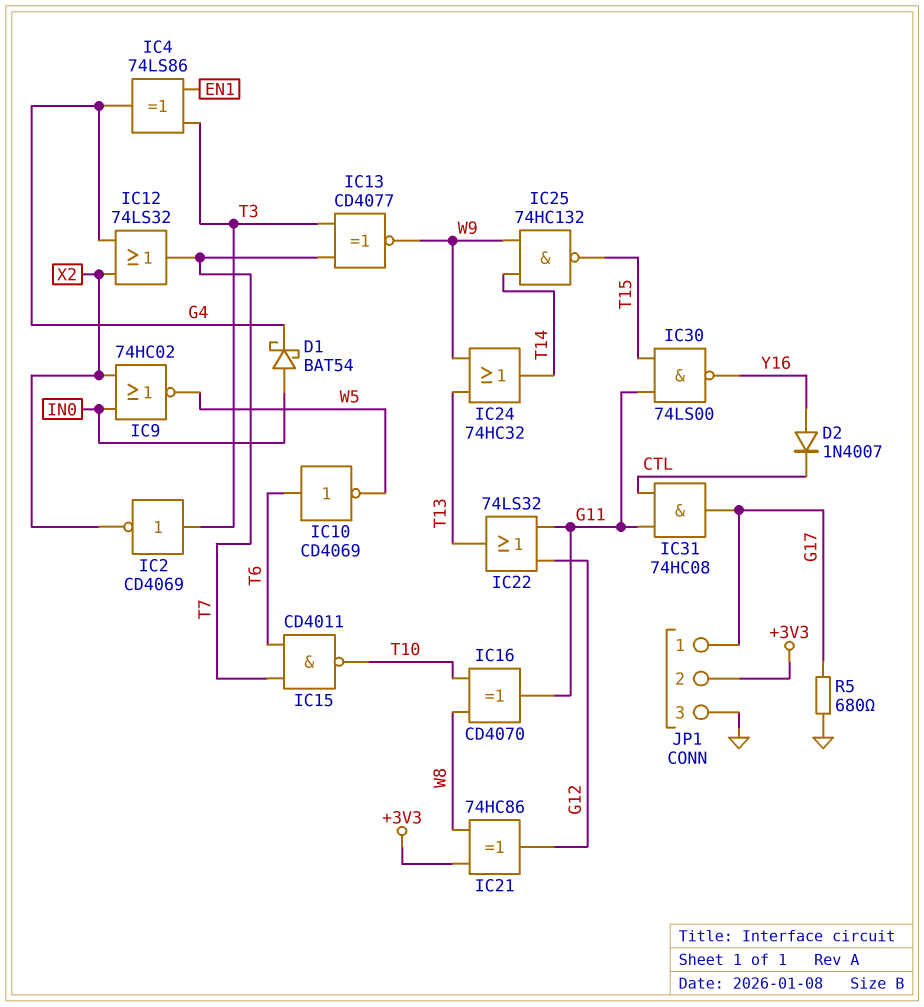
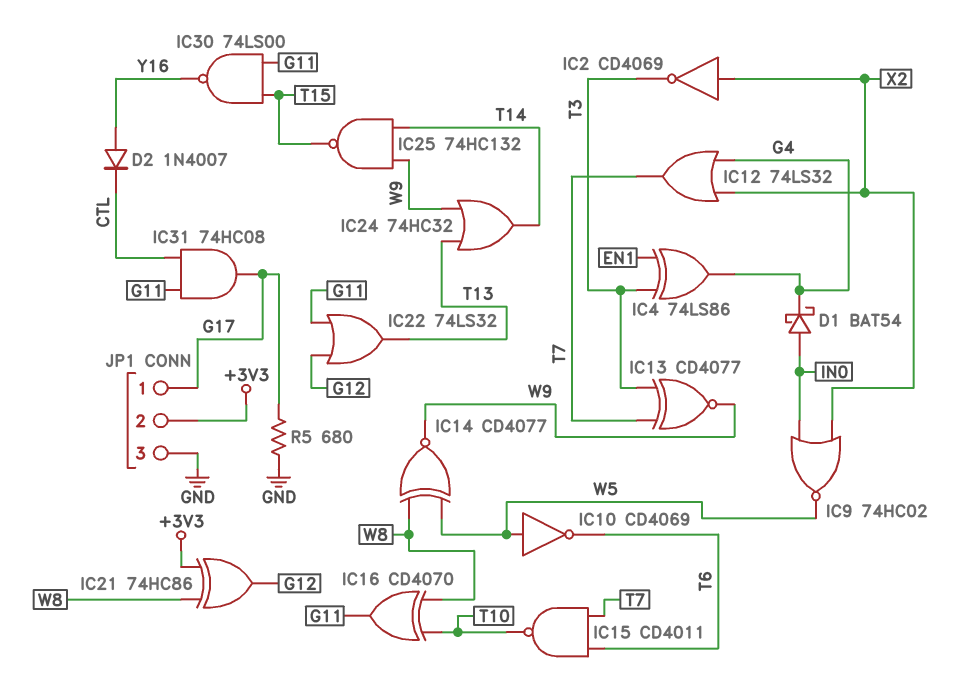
IC2: NOT CD4069 (in T3, out X2) -> NOT CD4069 (in X2, out T3)
IC10: NOT CD4069 (in T6, out W5) -> NOT CD4069 (in W5, out T6)
IC14: none -> XNOR CD4077 (in W5, in W8, out W9)

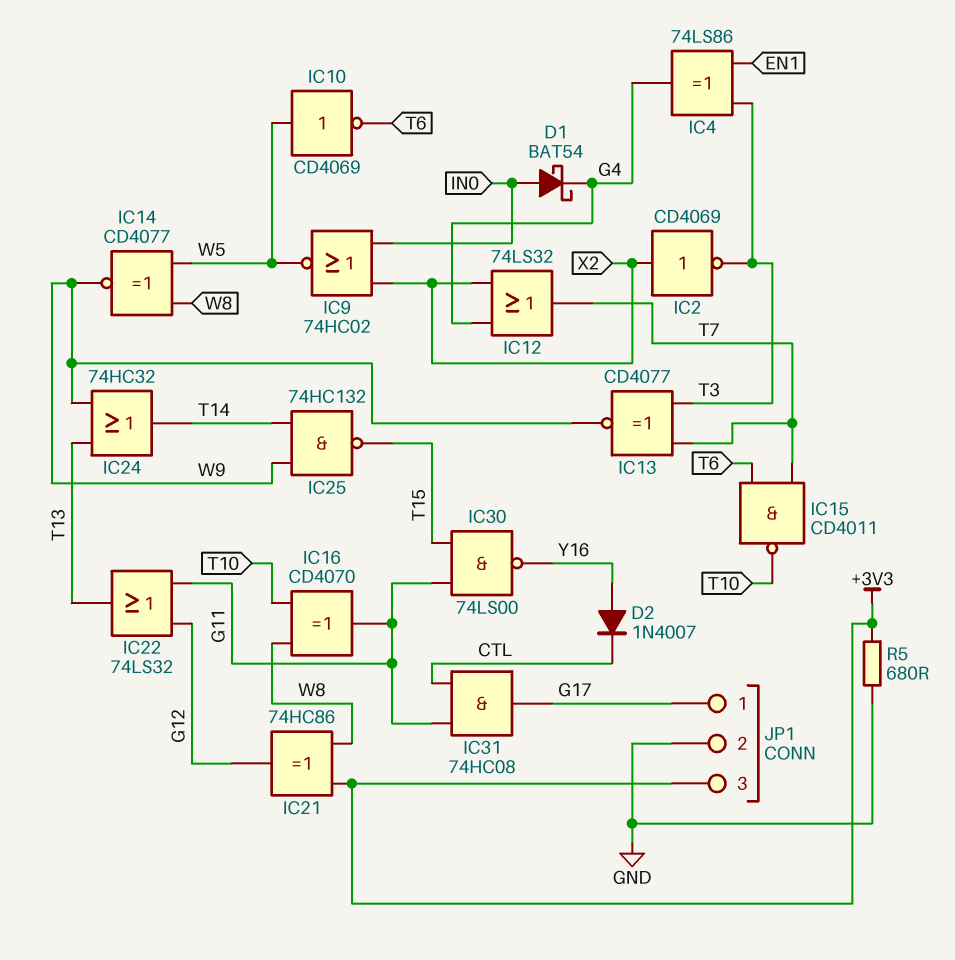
JP1 pin 2: +3V3 -> GND
JP1 pin 3: GND -> +3V3
R5: 680 (G17, GND) -> 680 (+3V3, GND)

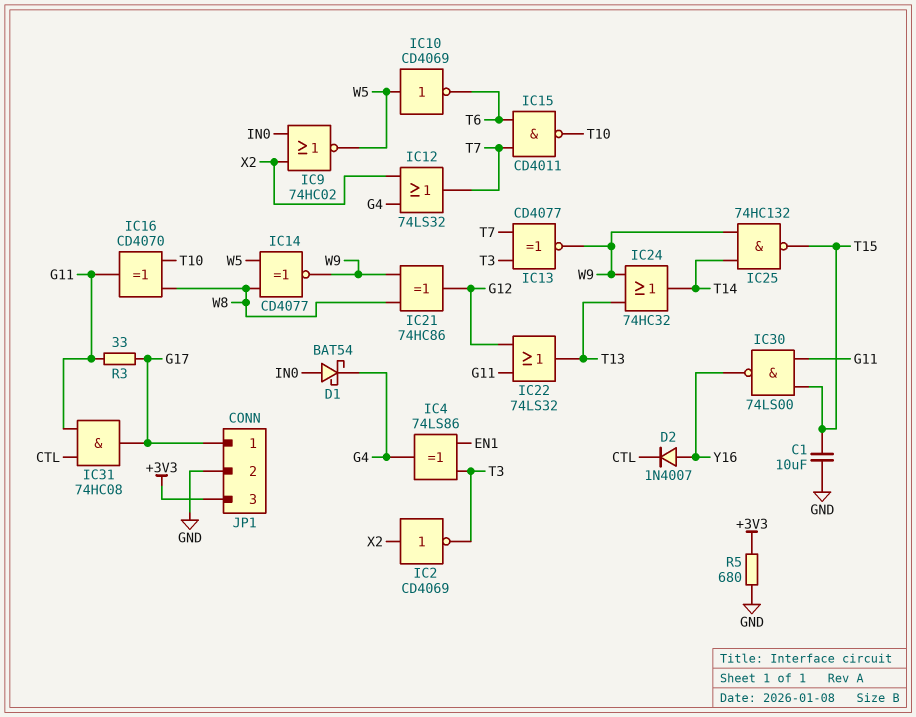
C1: none -> 10uF (GND, T15)
IC21: XOR 74HC86 (in +3V3, in W8, out G12) -> XOR 74HC86 (in W8, in W9, out G12)
R3: none -> 33 (G11, G17)

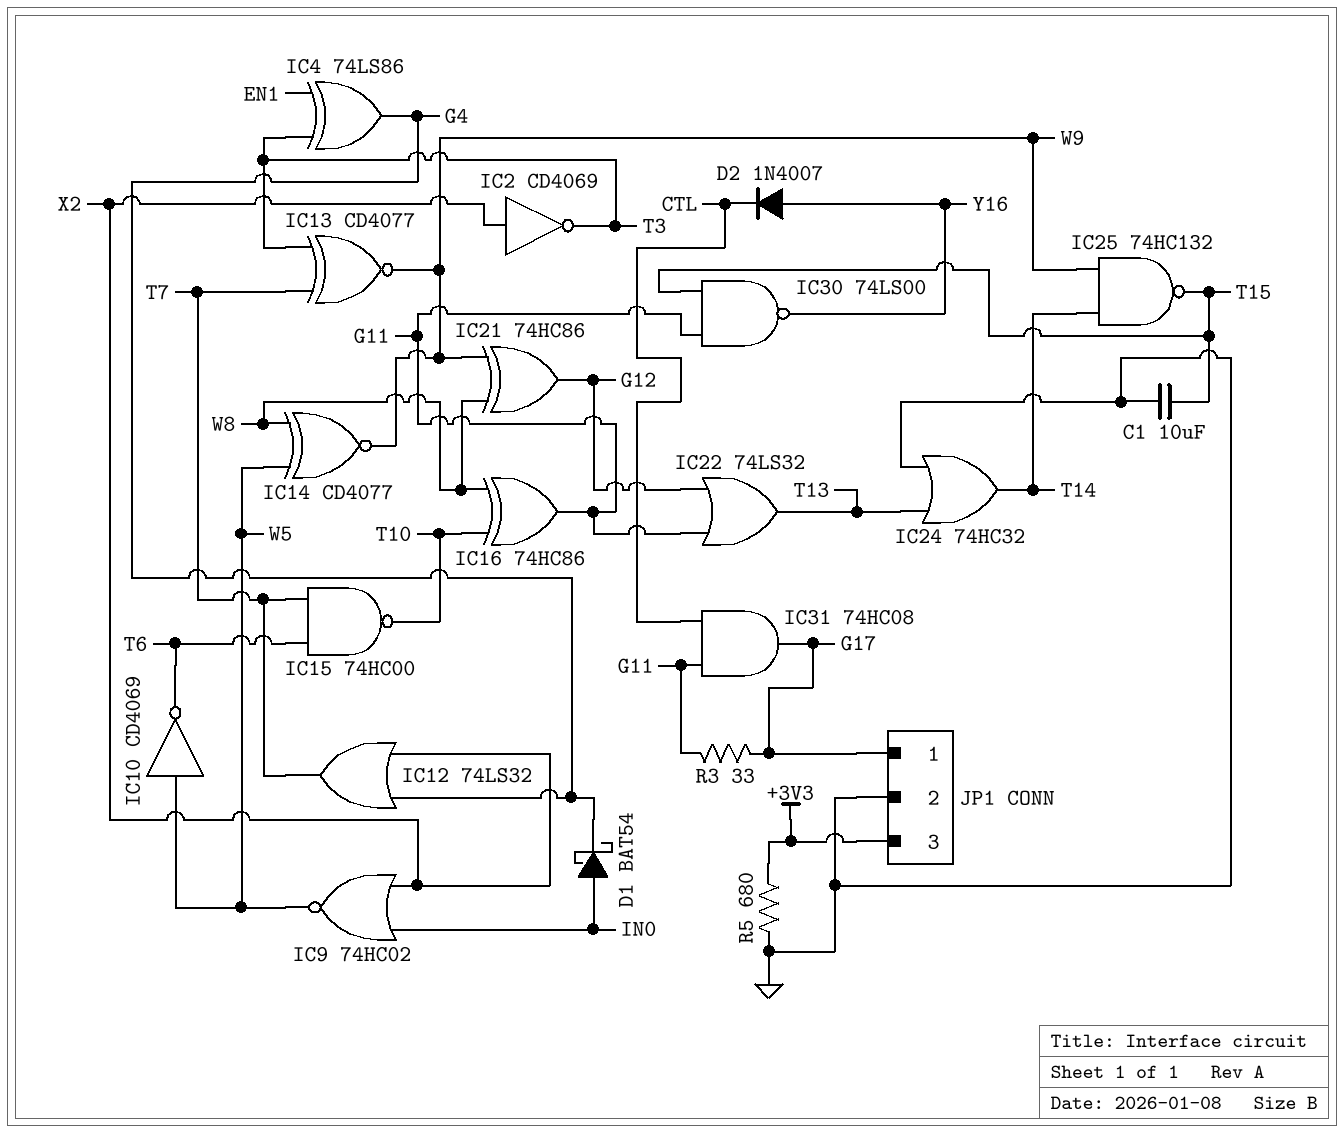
IC15: NAND CD4011 (in T6, in T7, out T10) -> NAND 74HC00 (in T6, in T7, out T10)
IC16: XOR CD4070 (in T10, in W8, out G11) -> XOR 74HC86 (in T10, in W8, out G11)
IC24: OR 74HC32 (in T13, in W9, out T14) -> OR 74HC32 (in GND, in T13, out T14)

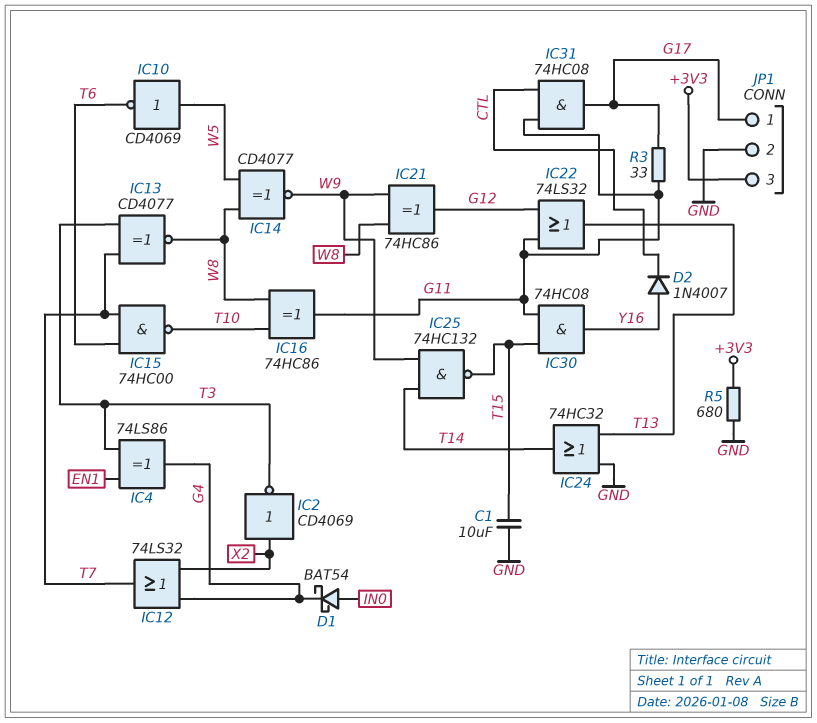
IC9: NOR 74HC02 (in IN0, in X2, out W5) -> none
IC13: XNOR CD4077 (in T3, in T7, out W9) -> XNOR CD4077 (in T3, in T7, out W8)
IC30: NAND 74LS00 (in G11, in T15, out Y16) -> AND 74HC08 (in G11, in T15, out Y16)

